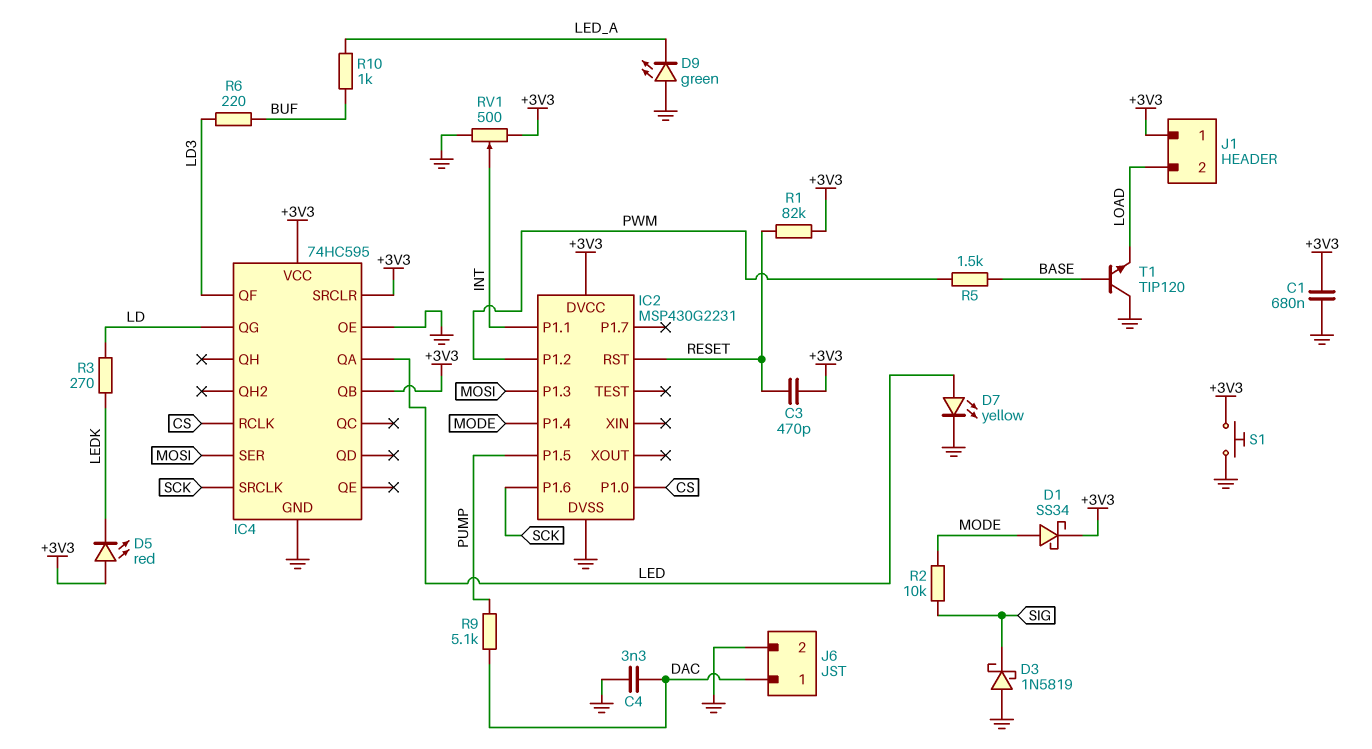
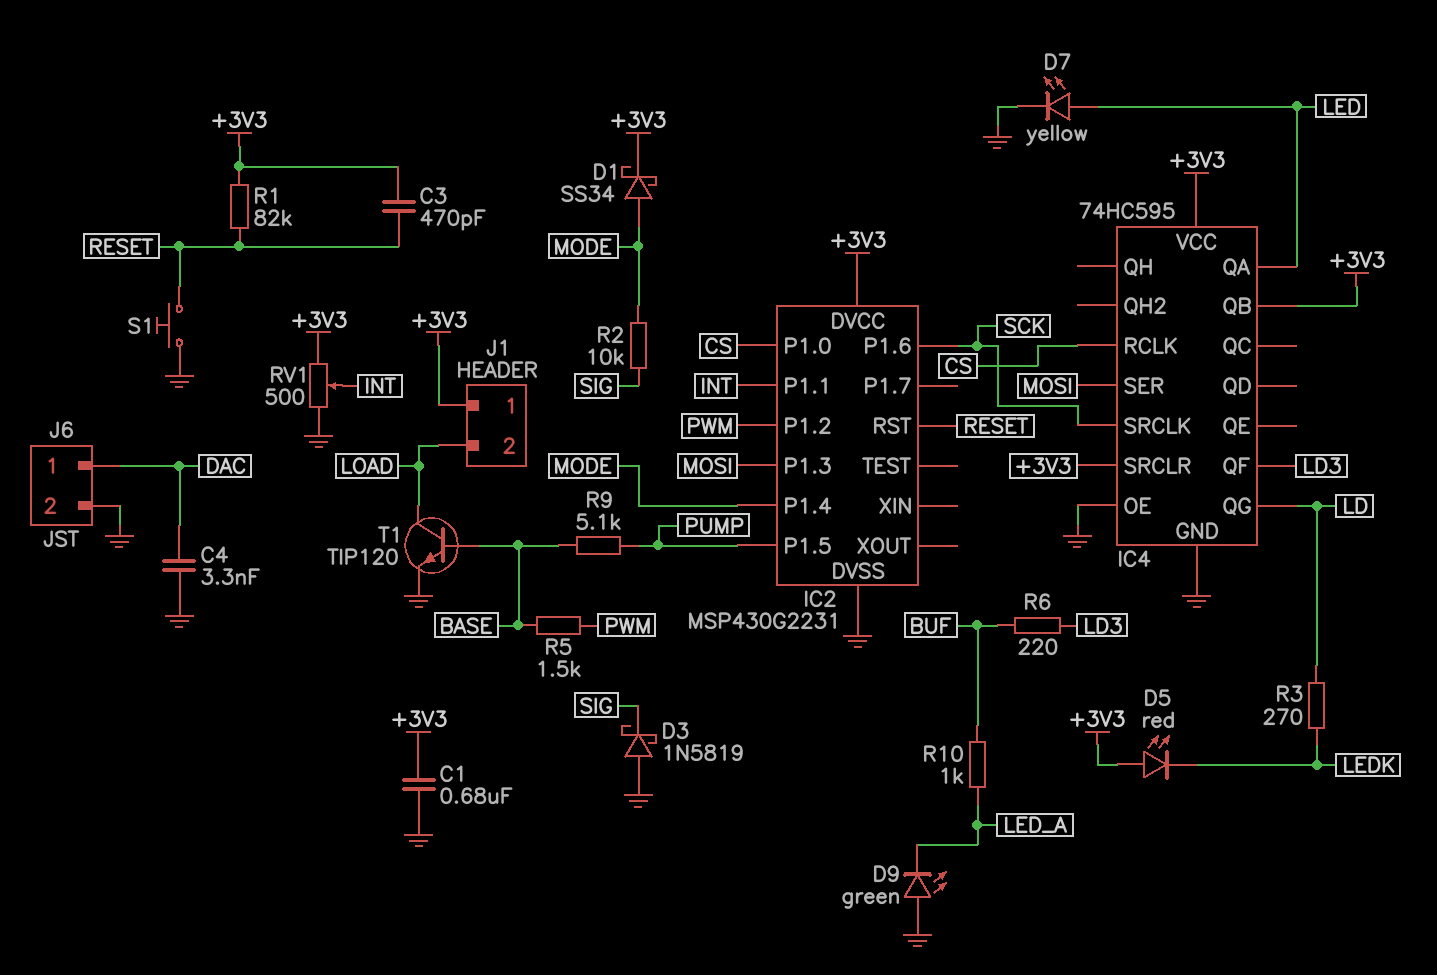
R9: 5.1k (DAC, PUMP) -> 5.1k (BASE, PUMP)
S1: button (+3V3, GND) -> button (GND, RESET)
T1: NPN TIP120 (B BASE, C GND, E LOAD) -> NPN TIP120 (B BASE, C LOAD, E GND)

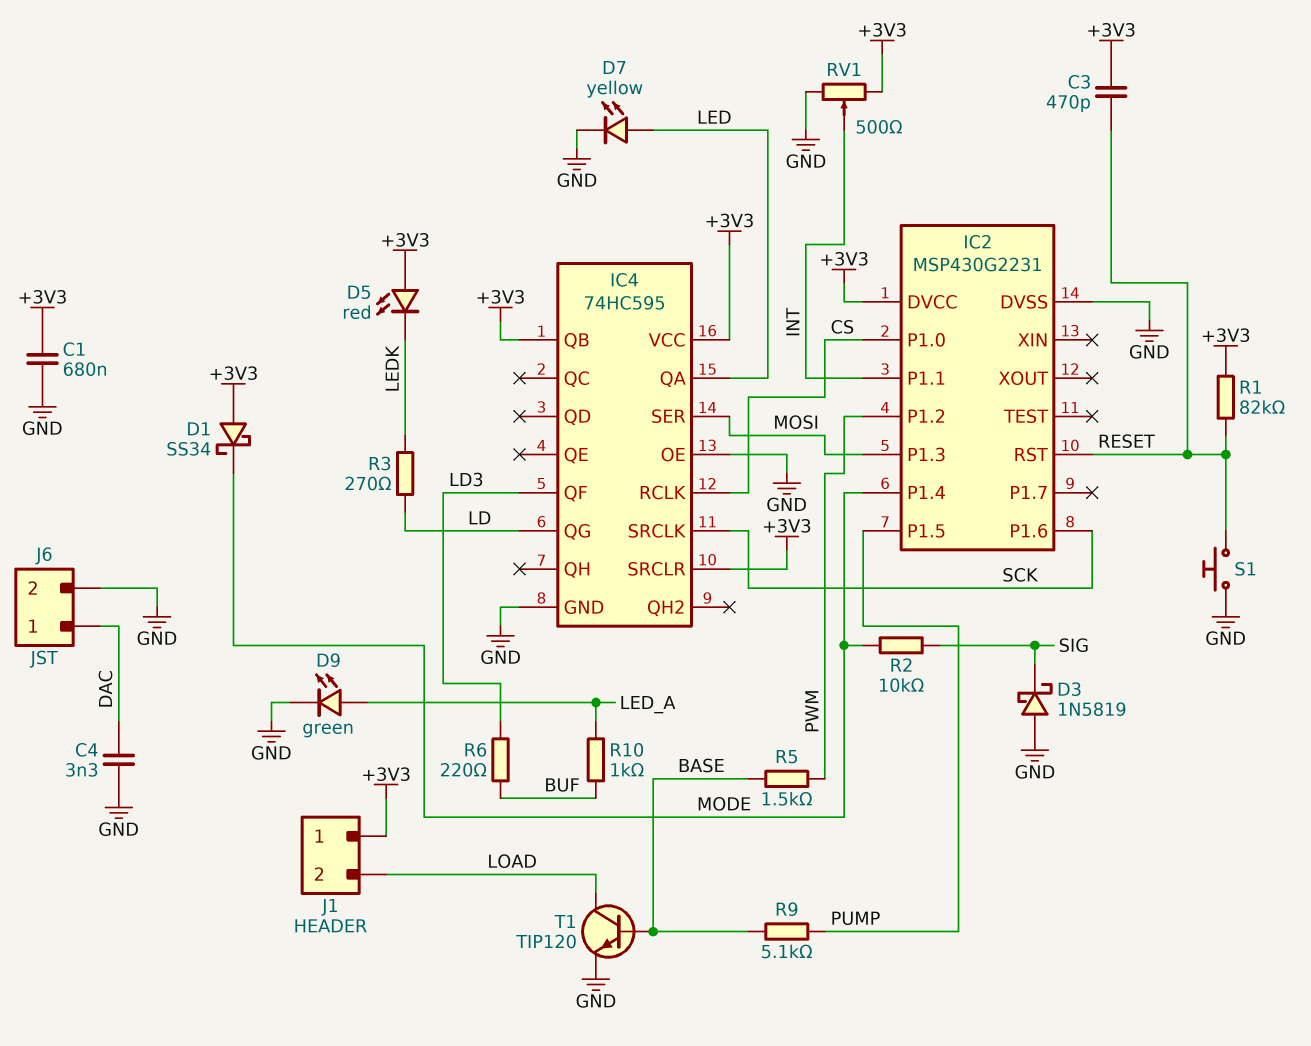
D1: schottky SS34 (A MODE, K +3V3) -> schottky SS34 (A +3V3, K MODE)
D9: LED green (A GND, K LED_A) -> LED green (A LED_A, K GND)

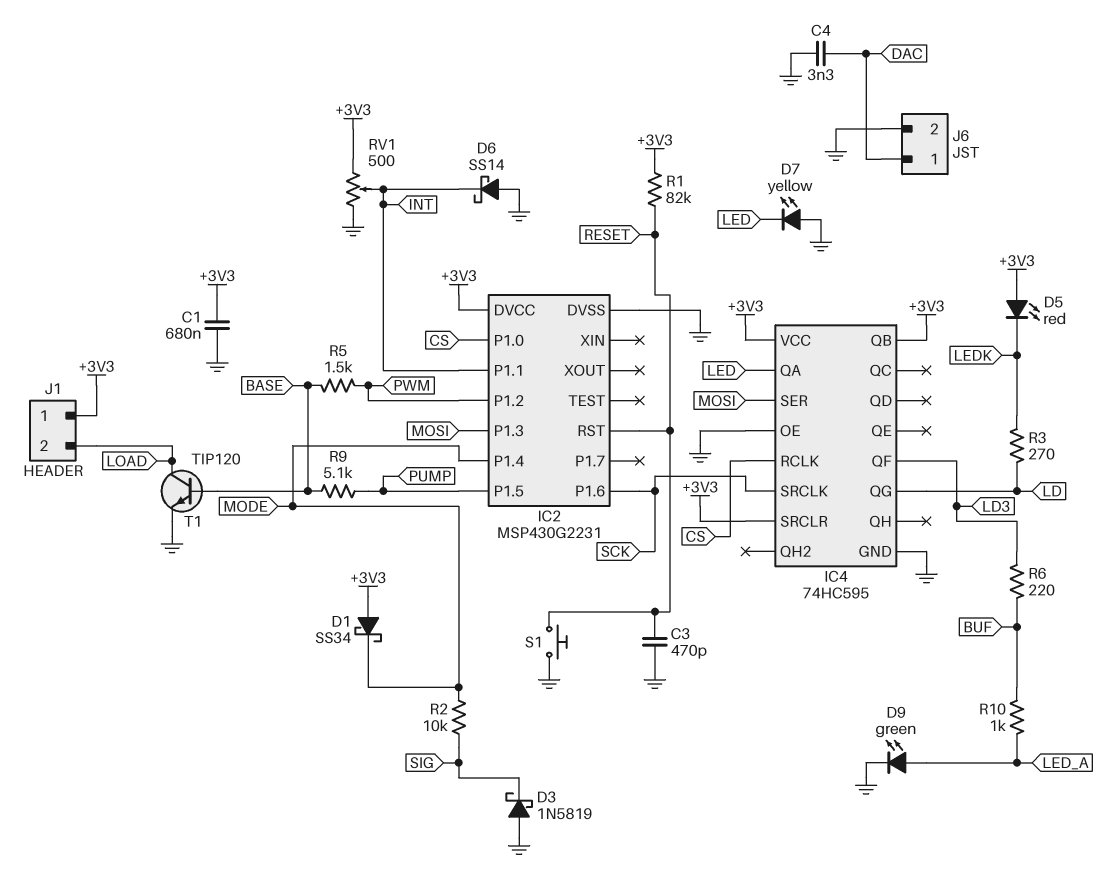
C3: 470pF (+3V3, RESET) -> 470pF (GND, RESET)
D6: none -> schottky SS14 (A GND, K INT)
D7: LED yellow (A LED, K GND) -> LED yellow (A GND, K LED)

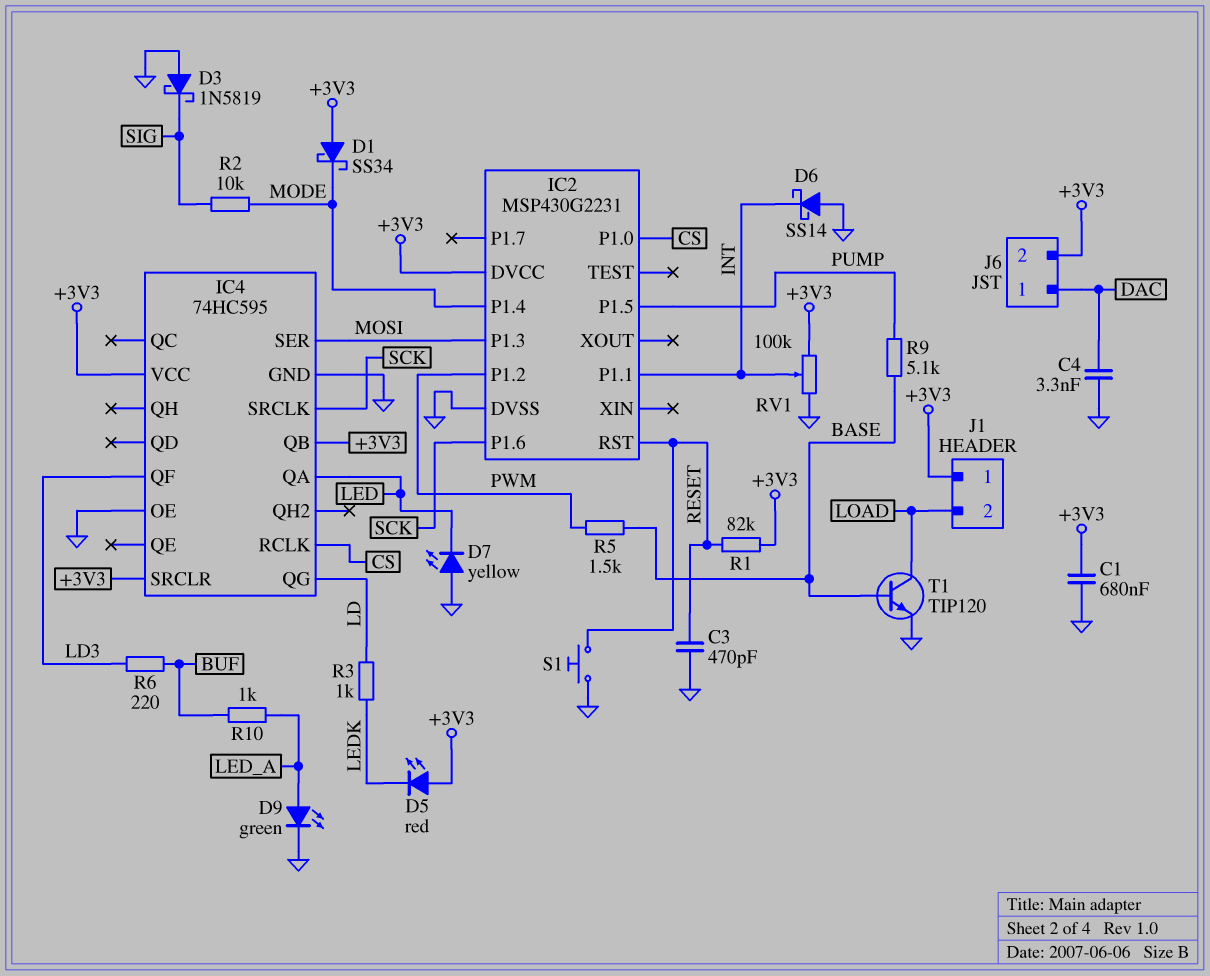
J6 pin 2: GND -> +3V3
R3: 270 (LD, LEDK) -> 1k (LD, LEDK)
RV1: 500 (+3V3, GND, wiper INT) -> 100k (+3V3, GND, wiper INT)

